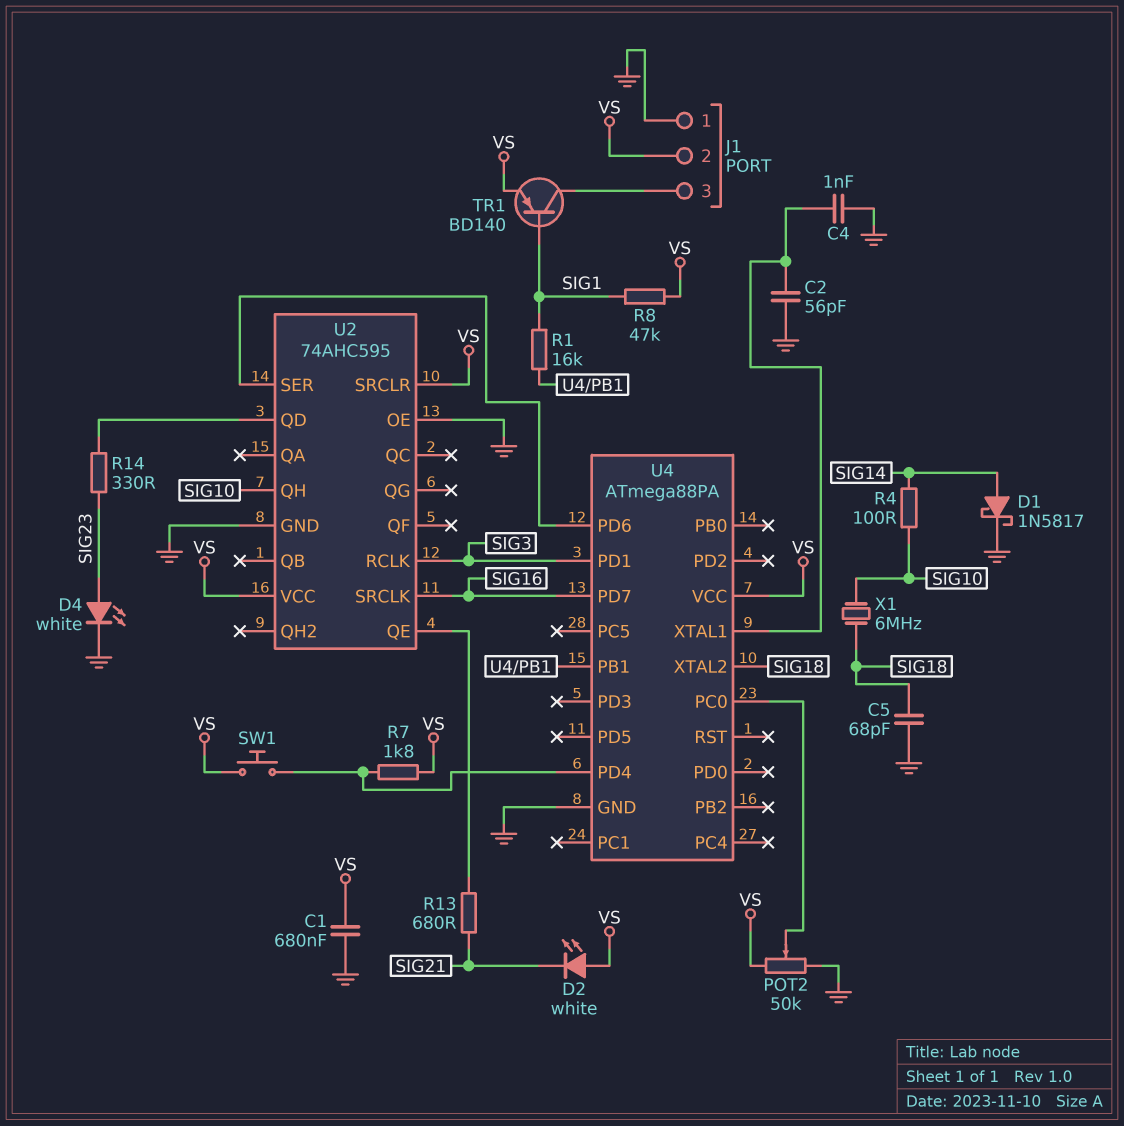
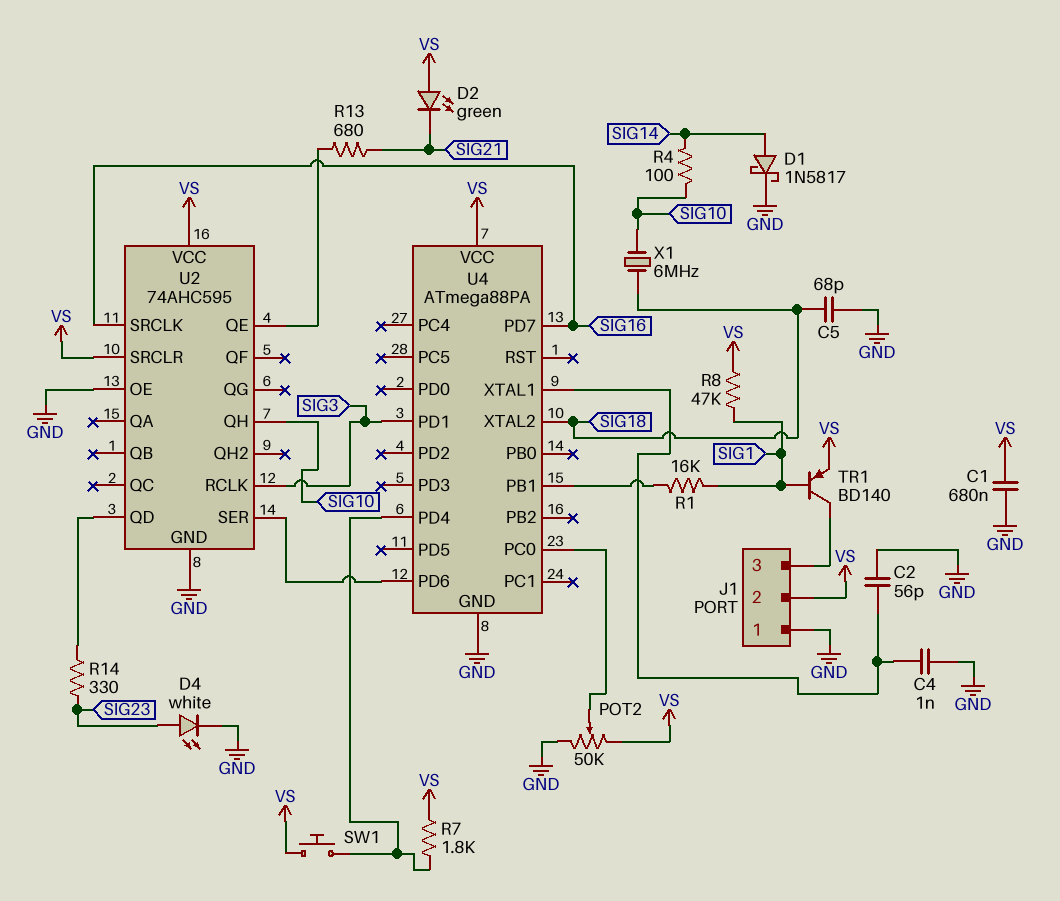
D2: LED white (A VS, K SIG21) -> LED green (A VS, K SIG21)

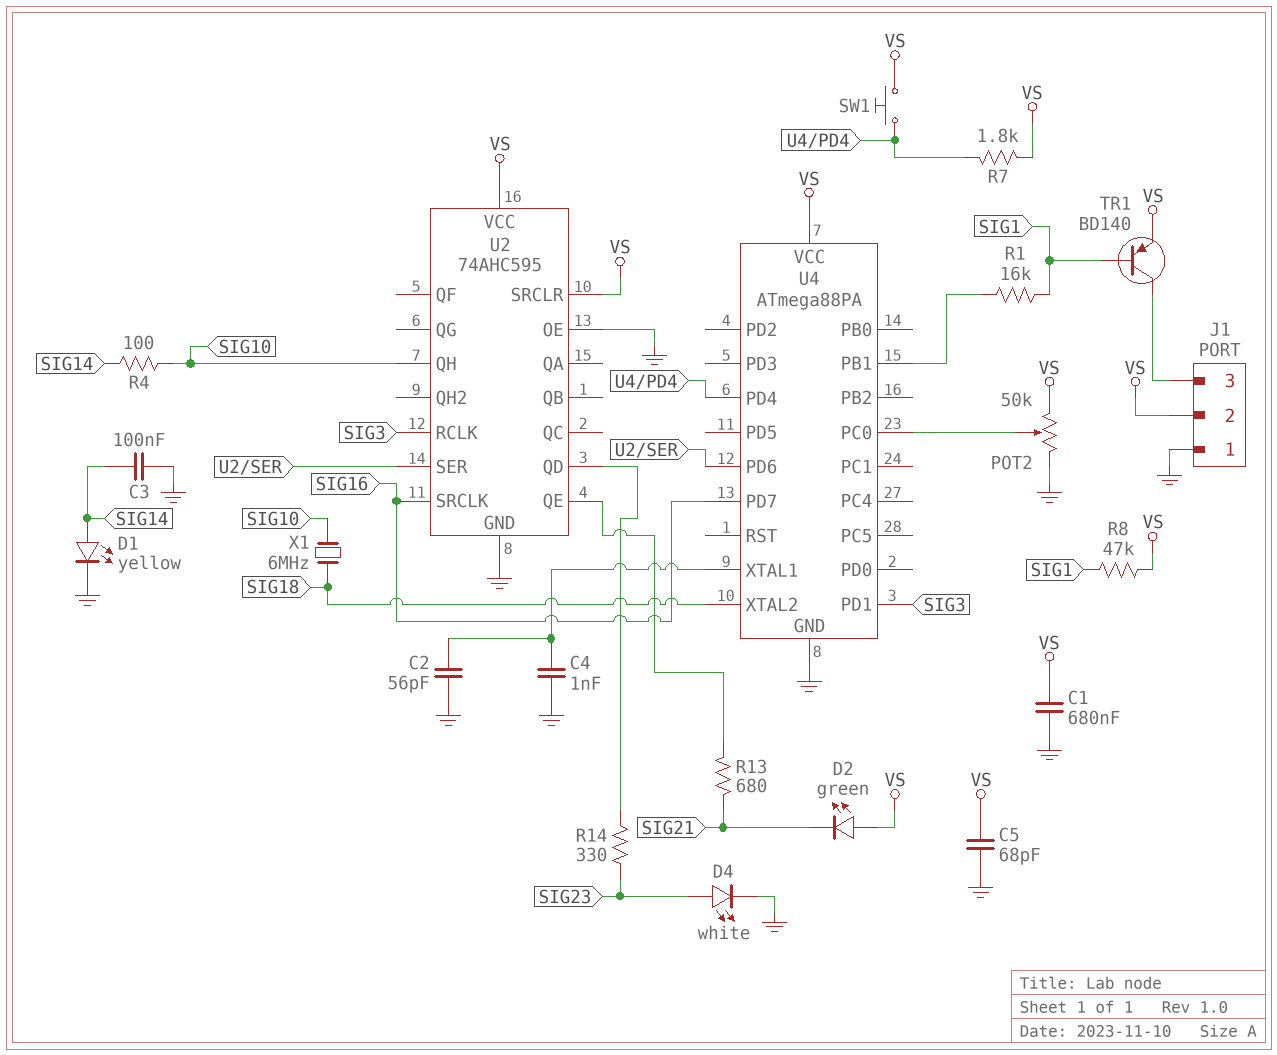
C3: none -> 100nF (GND, SIG14)
C5: 68pF (GND, SIG18) -> 68pF (GND, VS)
D1: schottky 1N5817 (A SIG14, K GND) -> LED yellow (A SIG14, K GND)

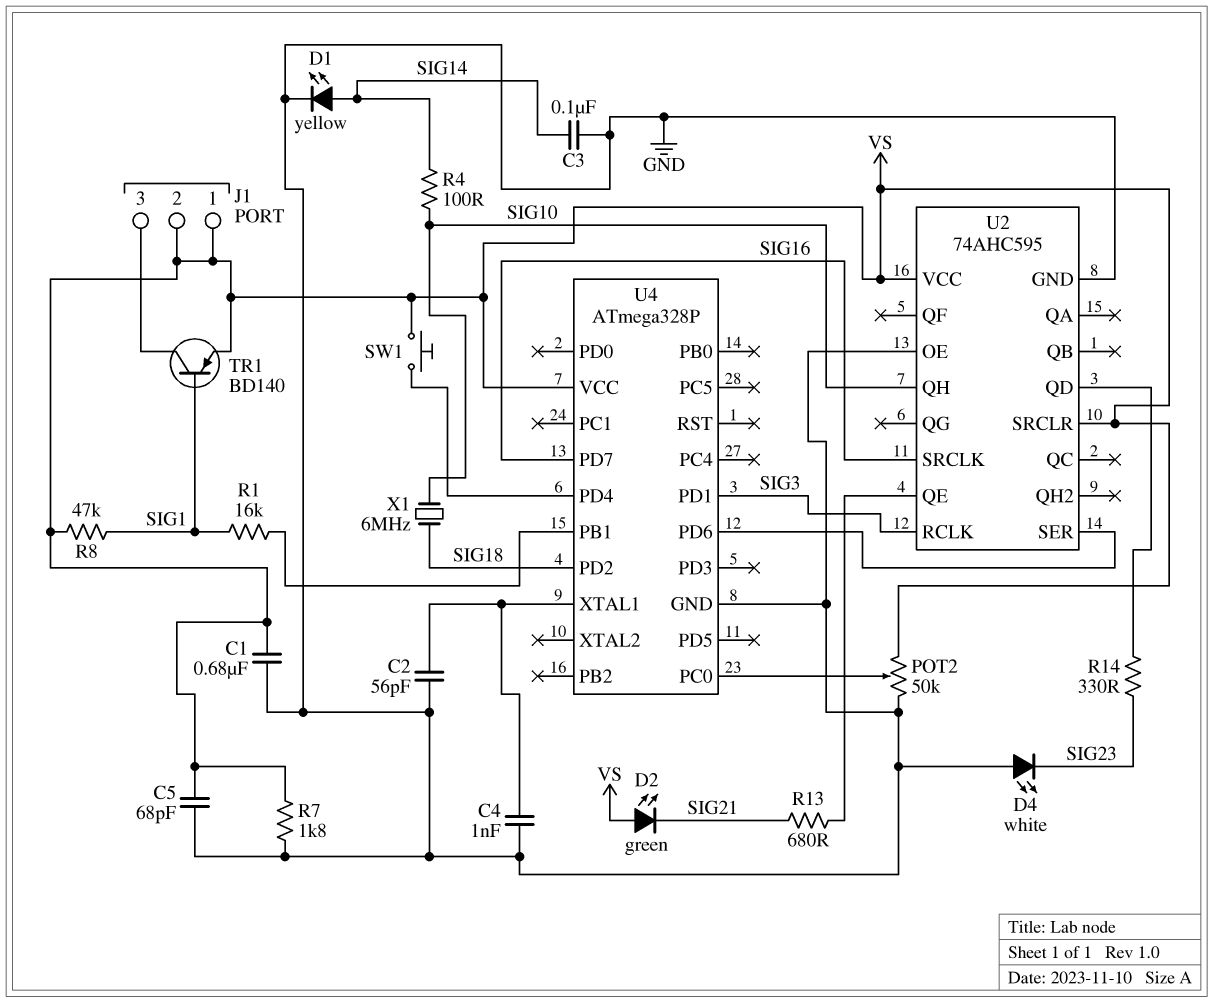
D4: LED white (A SIG23, K GND) -> LED white (A GND, K SIG23)
J1 pin 1: GND -> VS
R7: 1.8k (U4/PD4, VS) -> 1.8k (GND, VS)
U4: ATmega88PA -> ATmega328P
U4 pin PD2: none -> SIG18
U4 pin XTAL2: SIG18 -> none

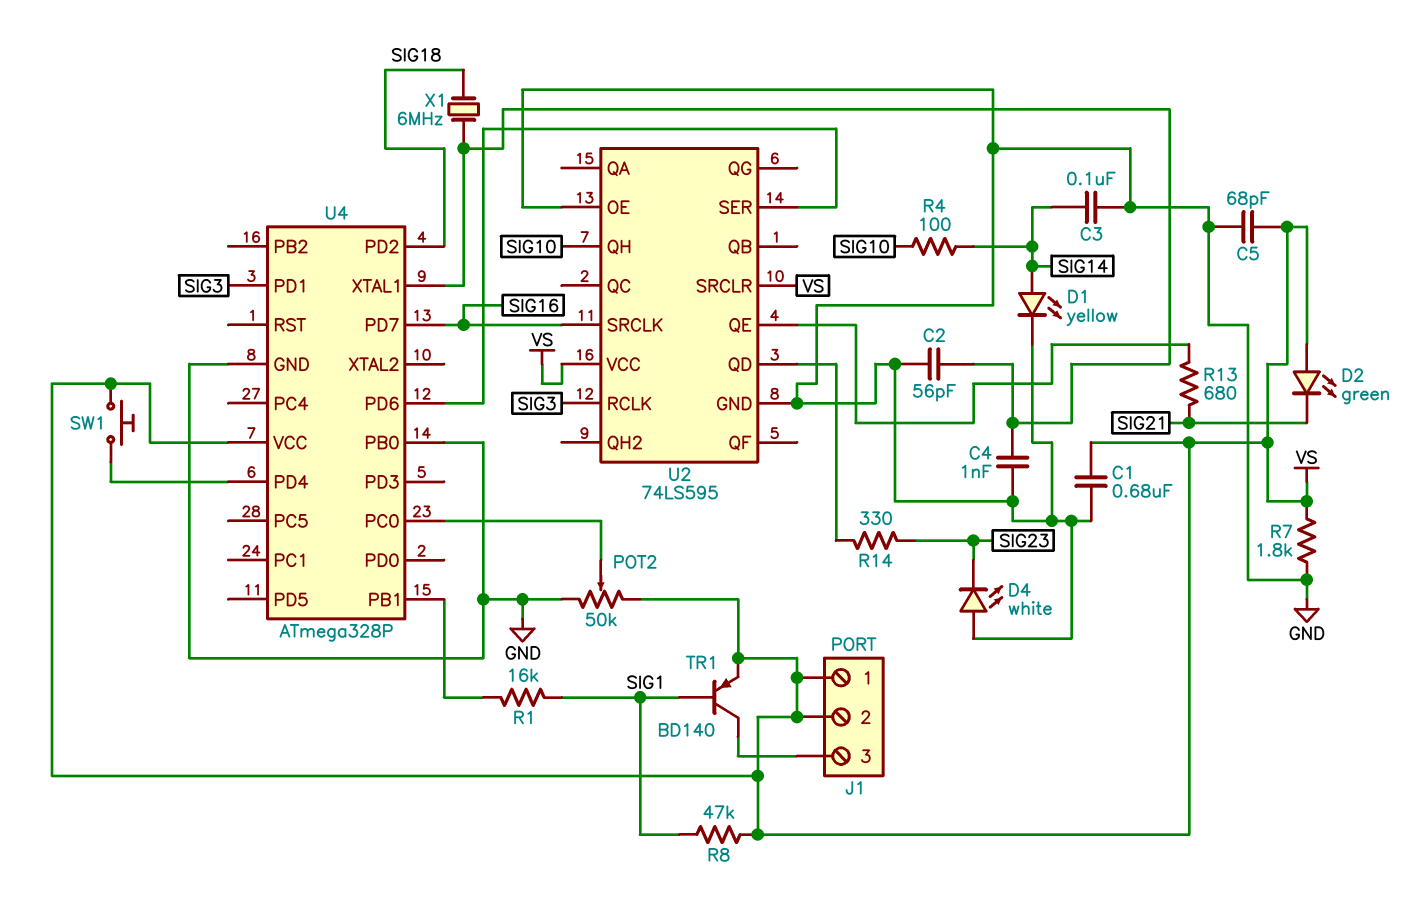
U2: 74AHC595 -> 74LS595
U4 pin PB0: none -> GND
X1: 6MHz (SIG10, SIG18) -> 6MHz (SIG18, U4/XTAL1)

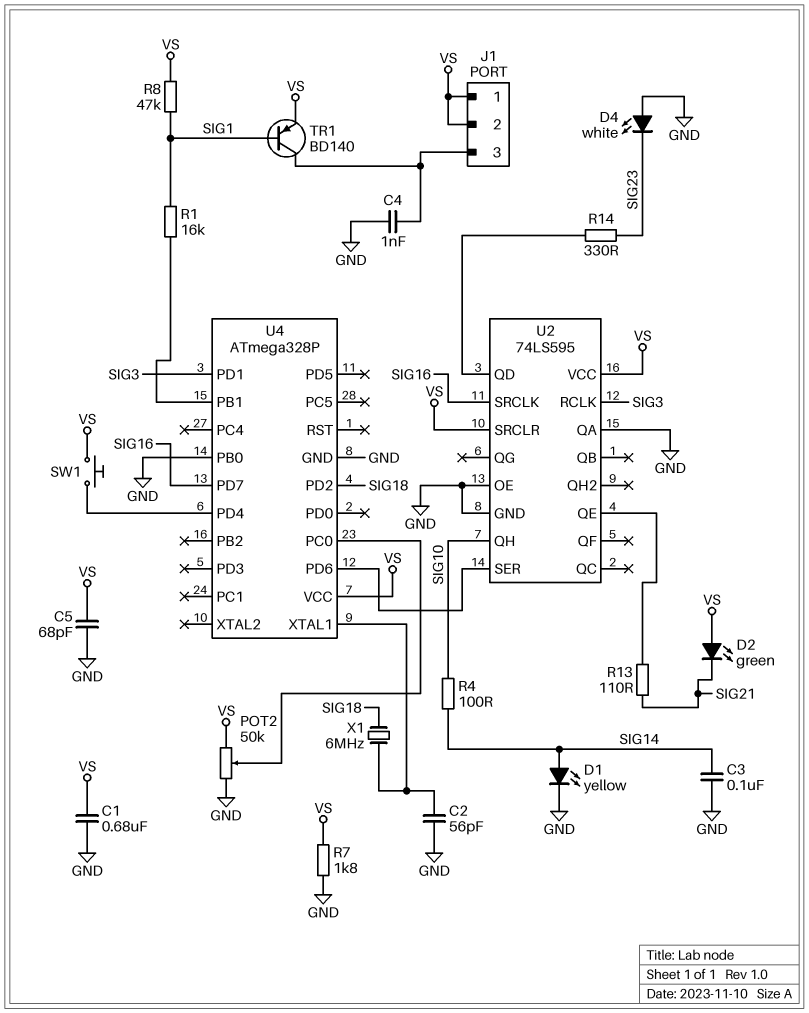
C4: 1nF (GND, U4/XTAL1) -> 1nF (GND, J1/3)
R13: 680 (SIG21, U2/QE) -> 110 (SIG21, U2/QE)
U2 pin QA: none -> GND

